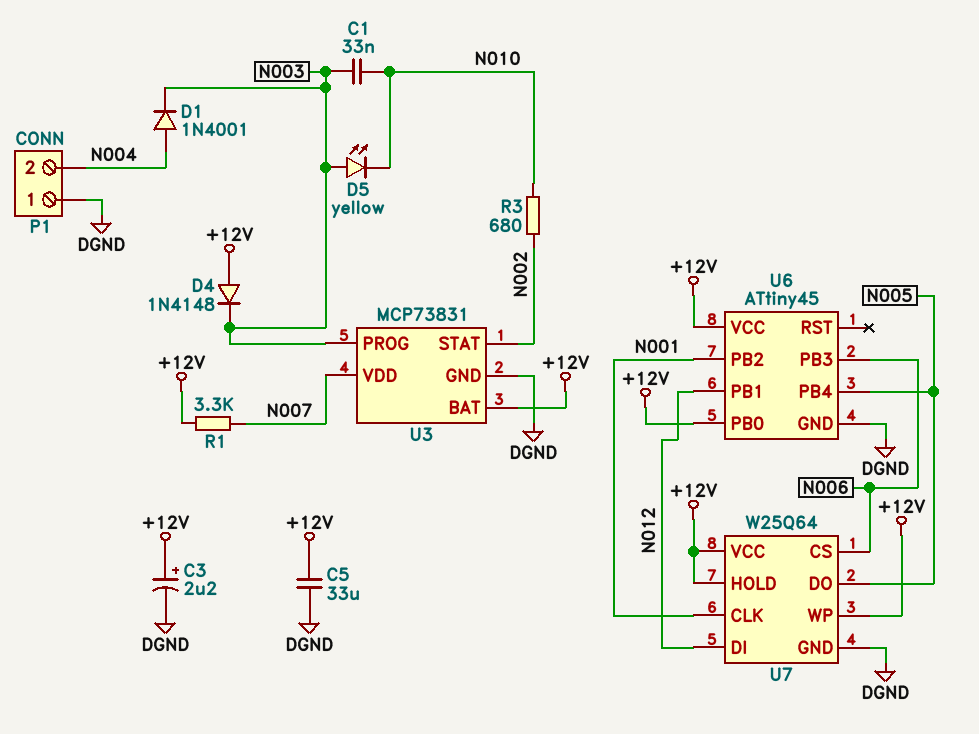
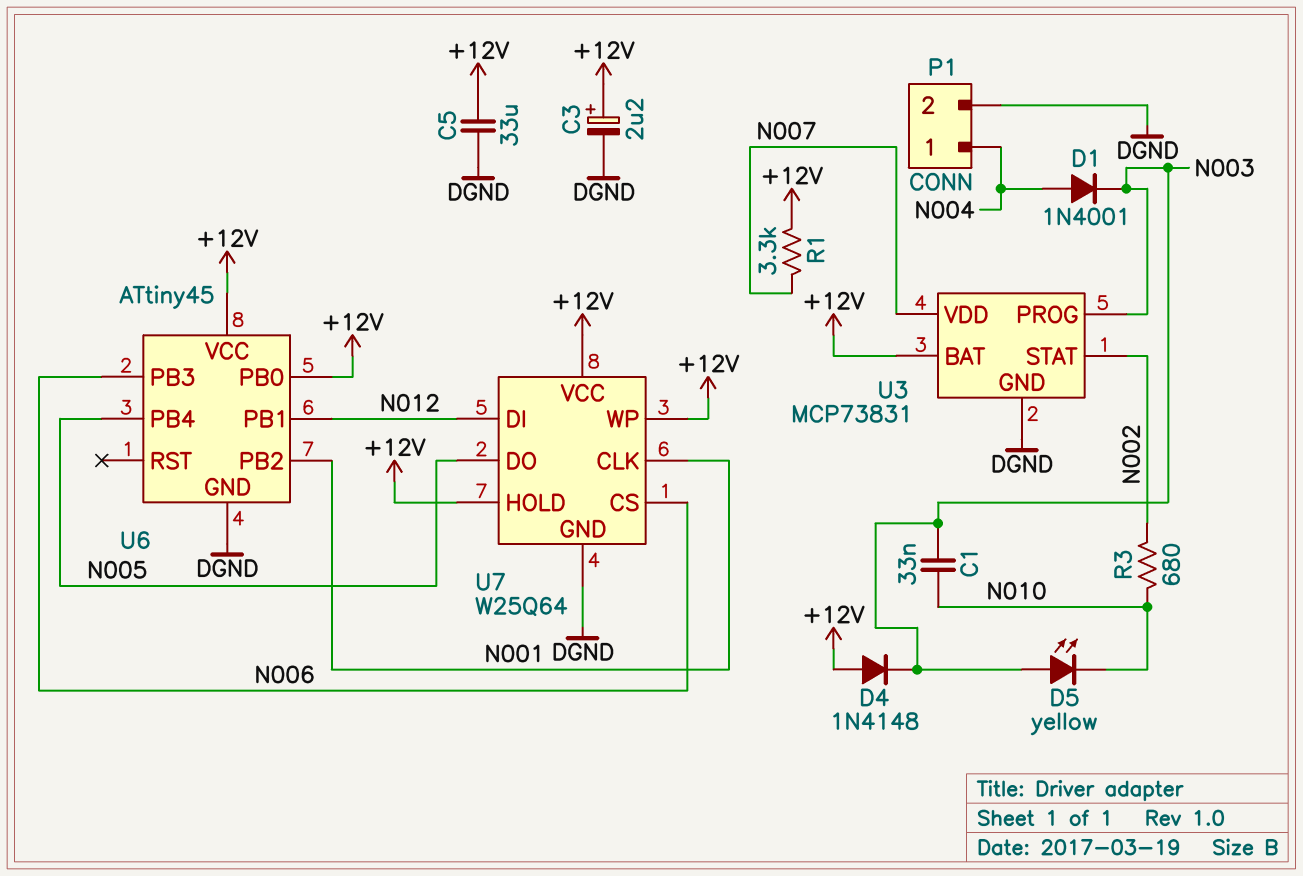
P1 pin 1: DGND -> N004
P1 pin 2: N004 -> DGND

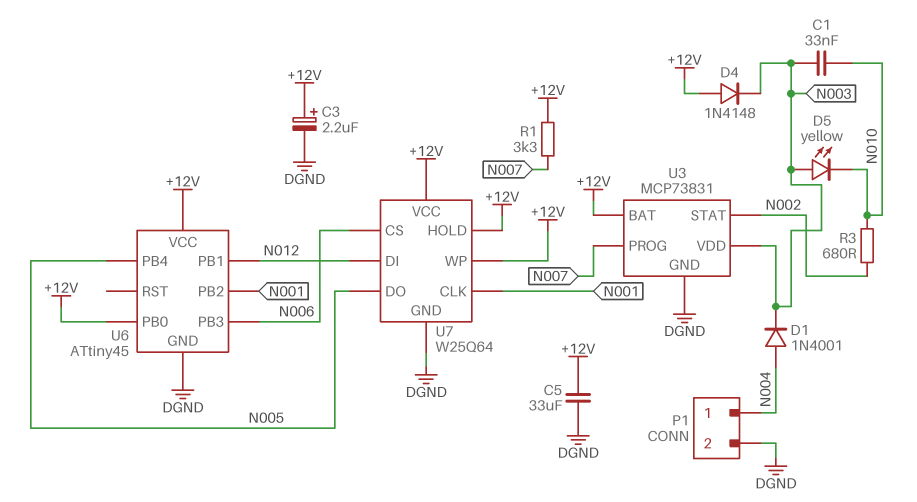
U3 pin PROG: N003 -> N007
U3 pin VDD: N007 -> N003

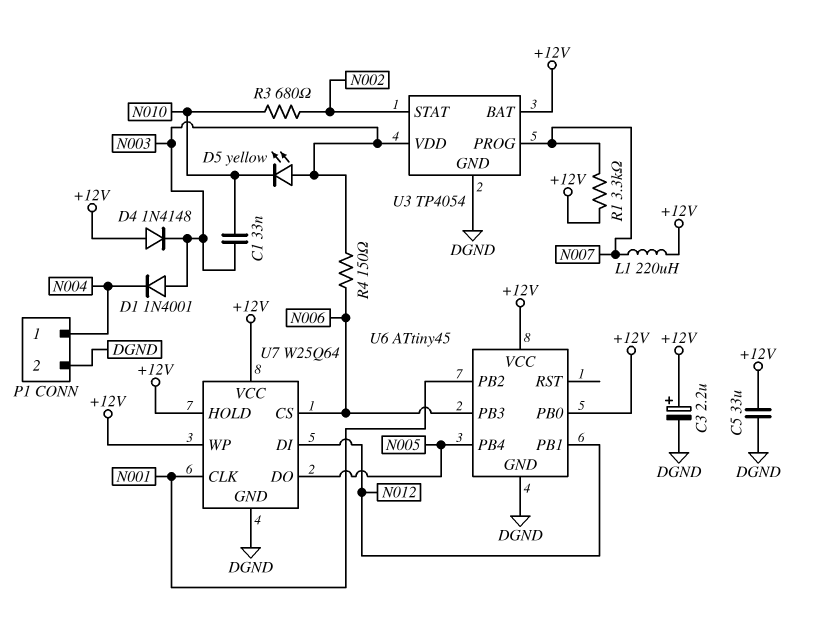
D1: diode 1N4001 (A N004, K N003) -> diode 1N4001 (A N003, K N004)
L1: none -> 220uH (+12V, N007)
R4: none -> 150 (N003, N006)
U3: MCP73831 -> TP4054

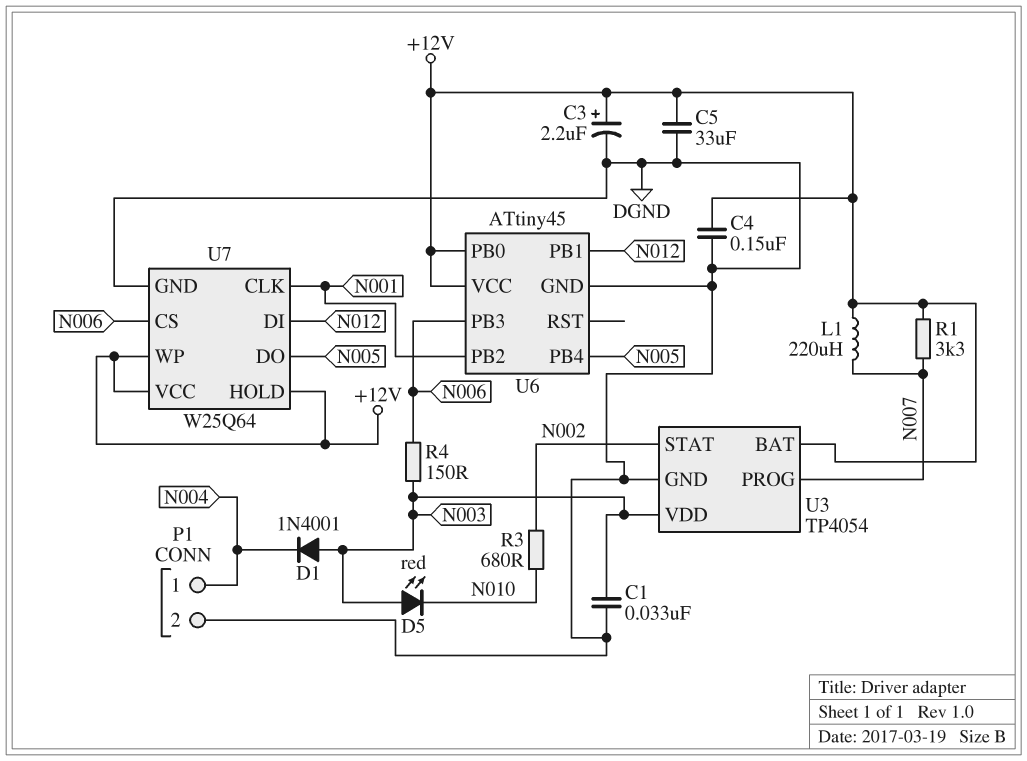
C1: 33nF (N003, N010) -> 33nF (DGND, N003)
C4: none -> 150nF (+12V, DGND)
D4: diode 1N4148 (A +12V, K N003) -> none
D5: LED yellow (A N003, K N010) -> LED red (A N003, K N010)

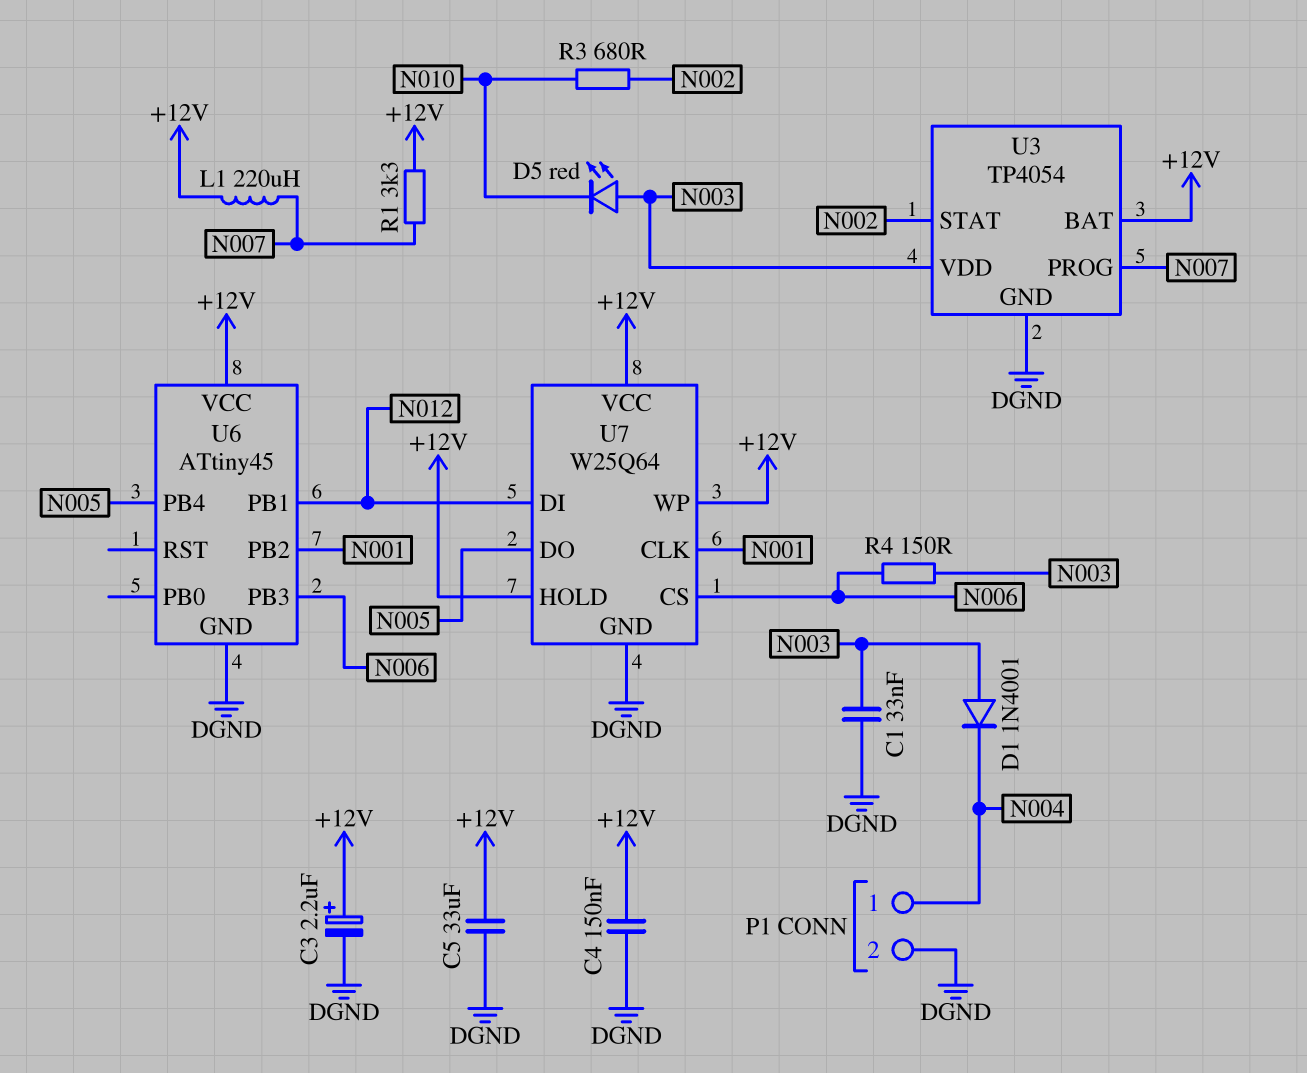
U6 pin PB0: +12V -> none

